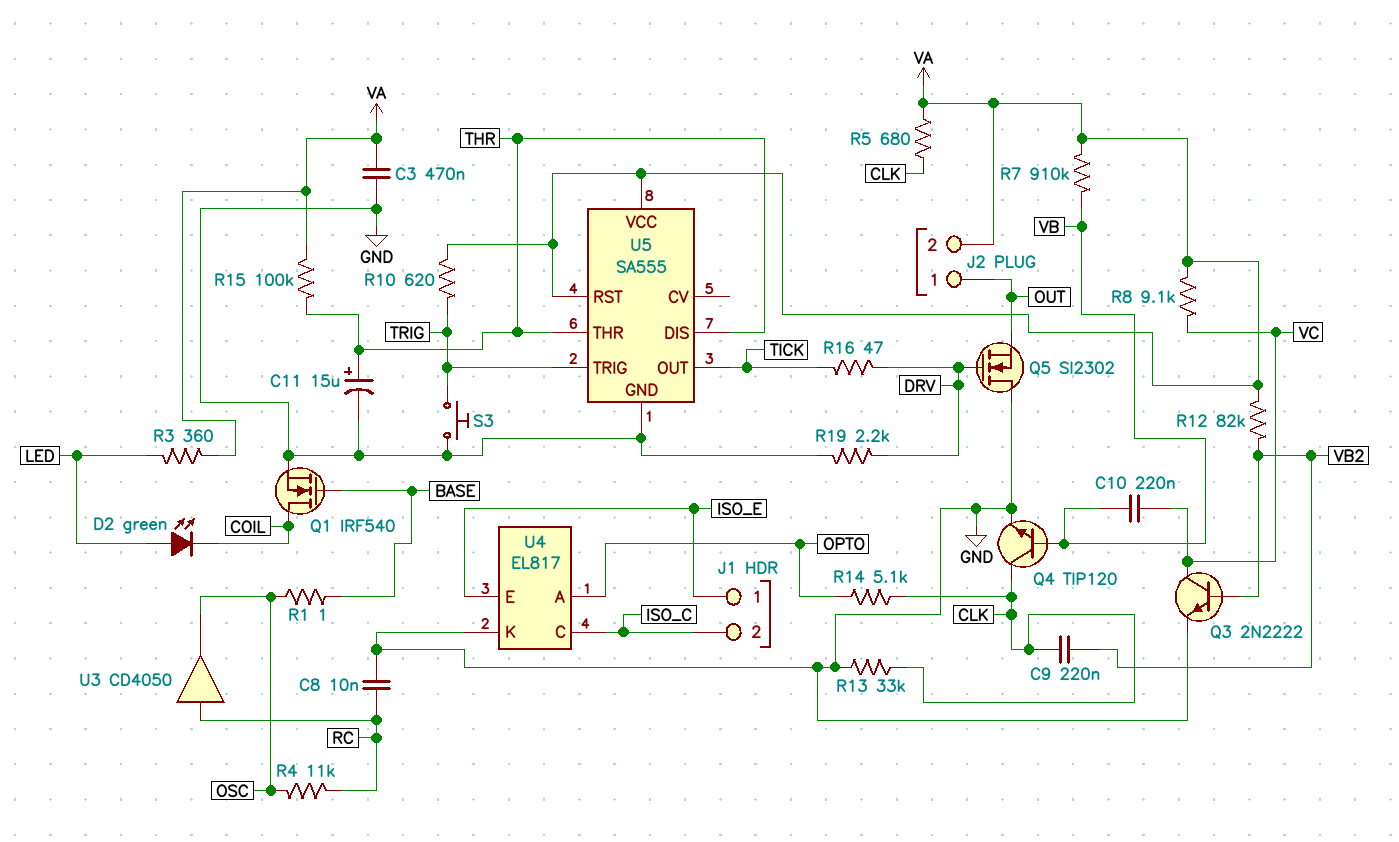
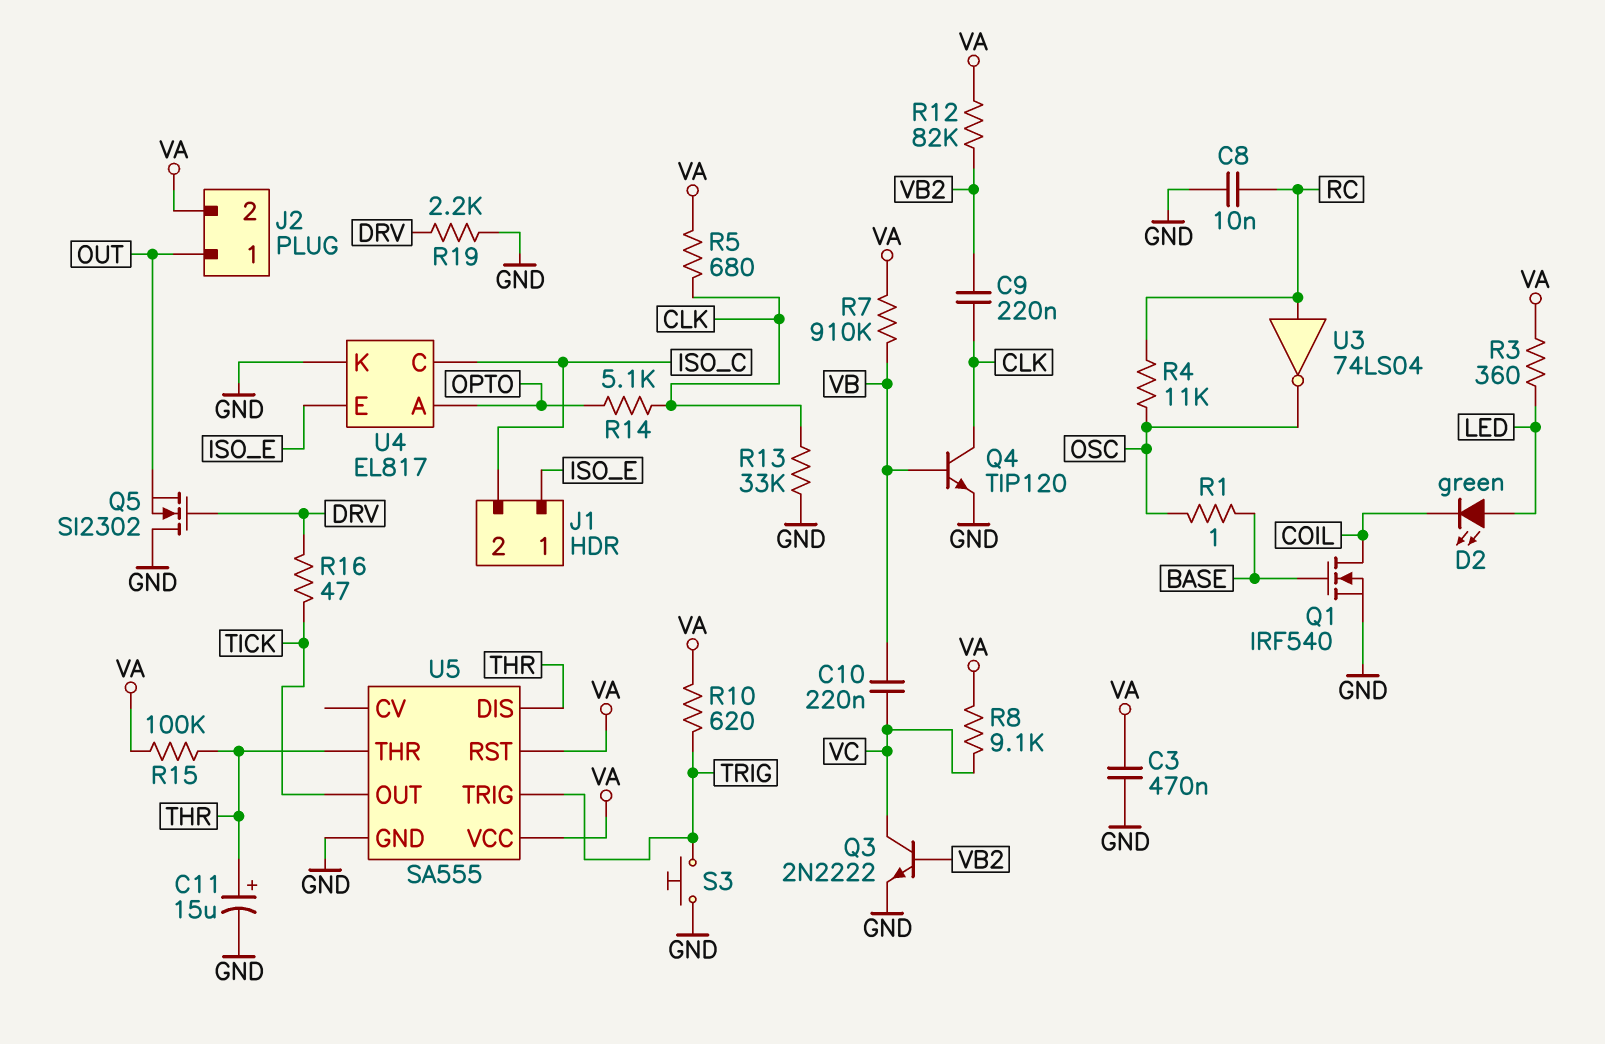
U3: buffer CD4050 (in RC, out OSC) -> NOT 74LS04 (in RC, out OSC)

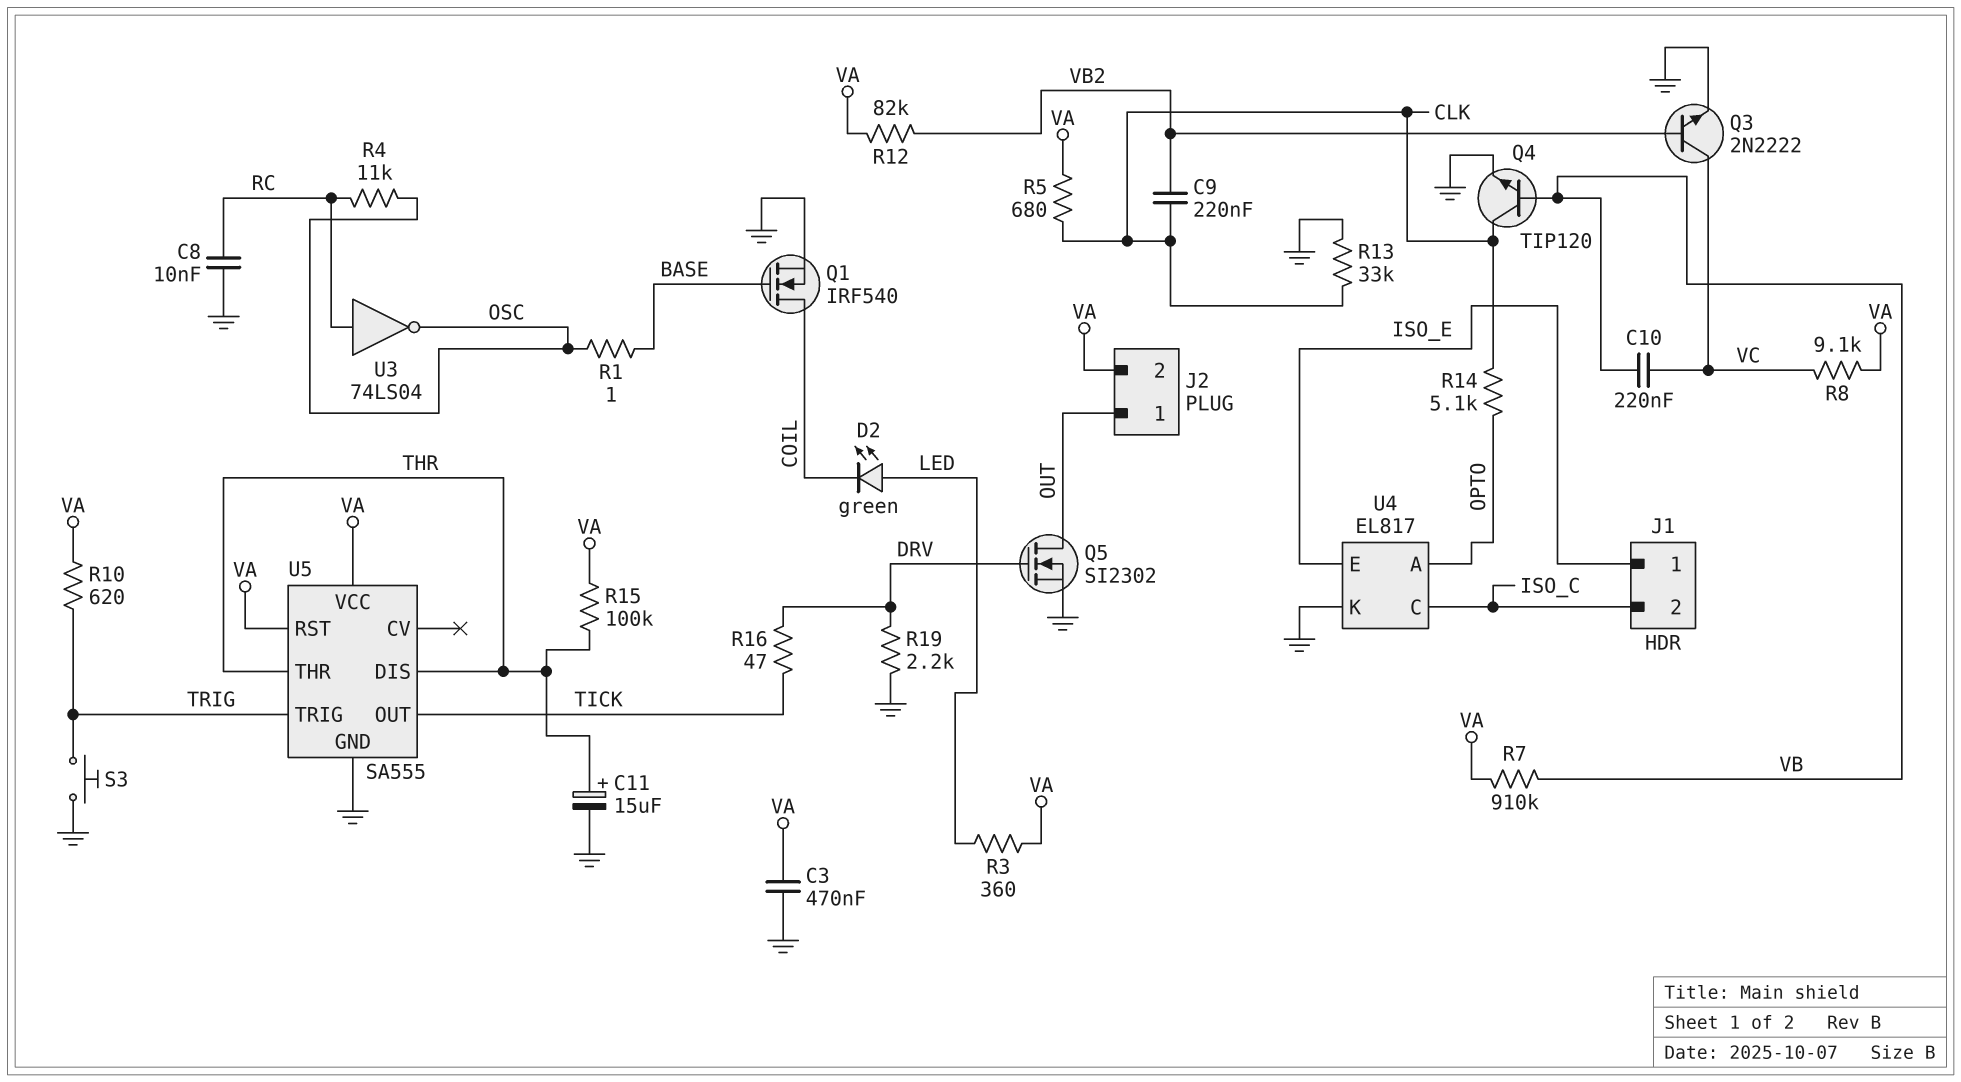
Q5: NMOS SI2302 (G DRV, D GND, S OUT) -> NMOS SI2302 (G DRV, D OUT, S GND)

